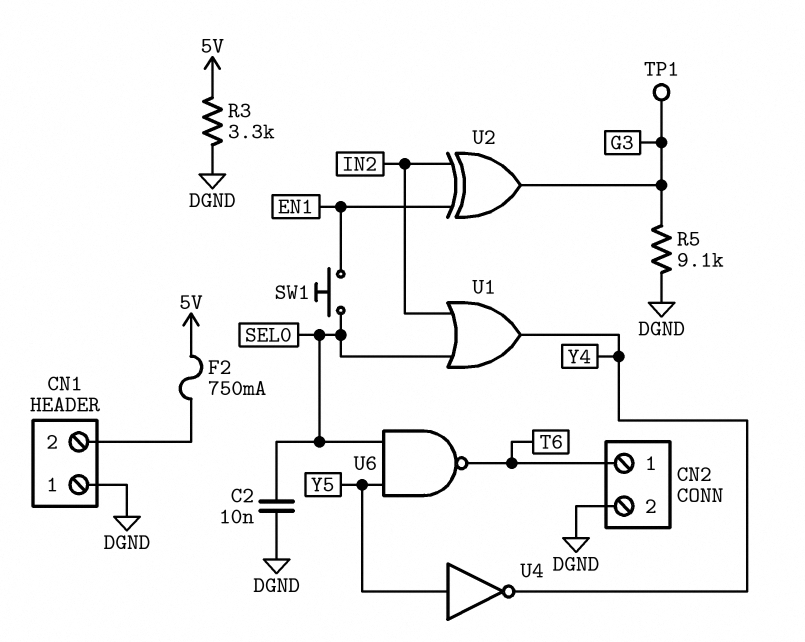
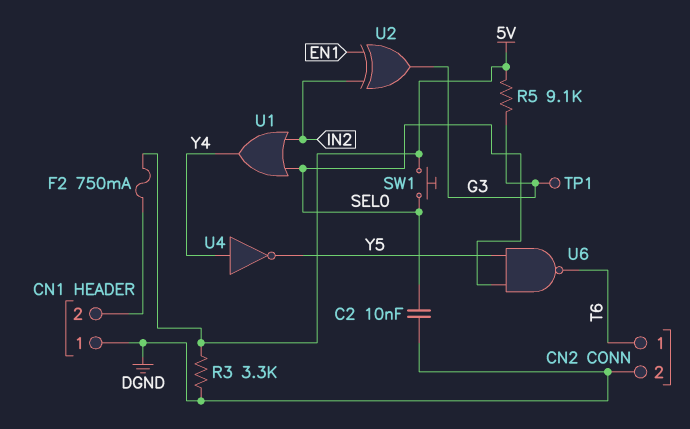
R5: 9.1k (DGND, G3) -> 9.1k (5V, G3)
SW1: button (EN1, SEL0) -> button (5V, SEL0)
U4: NOT (in Y5, out Y4) -> NOT (in Y4, out Y5)

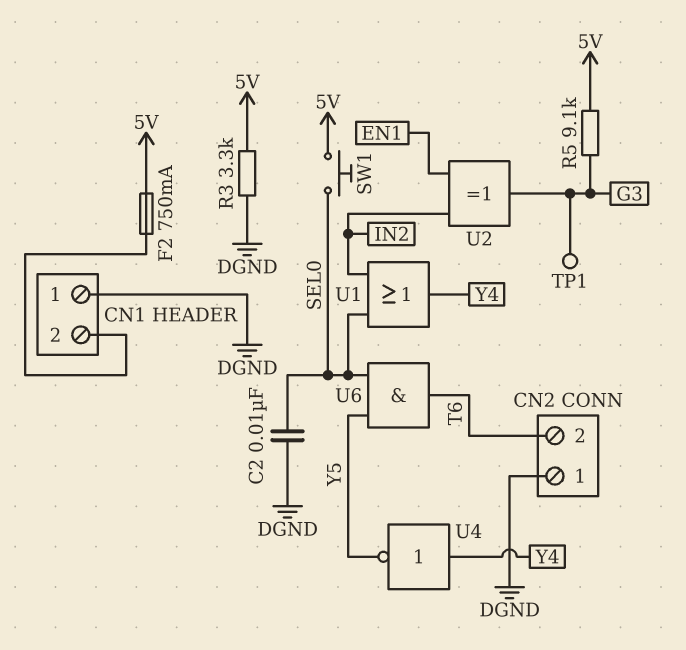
CN2 pin 1: T6 -> DGND
CN2 pin 2: DGND -> T6
U6: NAND (in SEL0, in Y5, out T6) -> AND (in SEL0, in Y5, out T6)

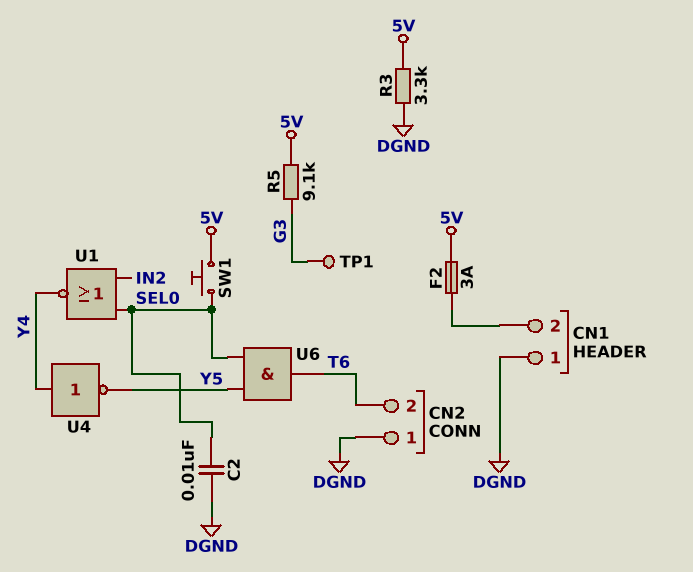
F2: 750mA (5V, CN1/2) -> 3A (5V, CN1/2)
U1: OR (in IN2, in SEL0, out Y4) -> NOR (in IN2, in SEL0, out Y4)
U2: XOR (in EN1, in IN2, out G3) -> none

